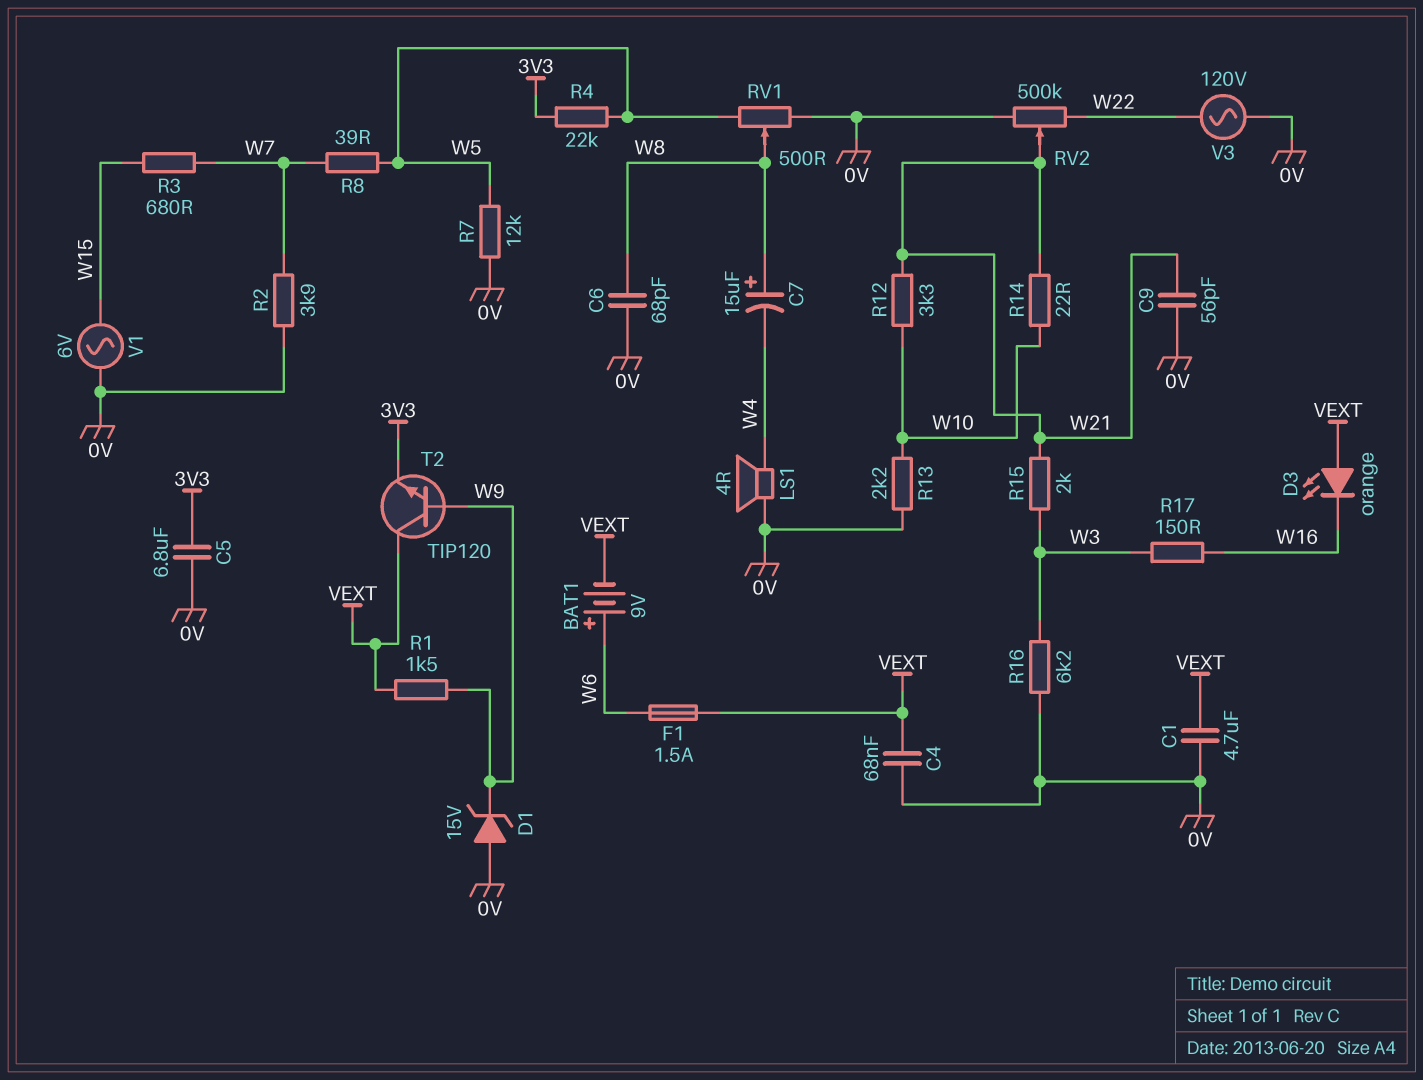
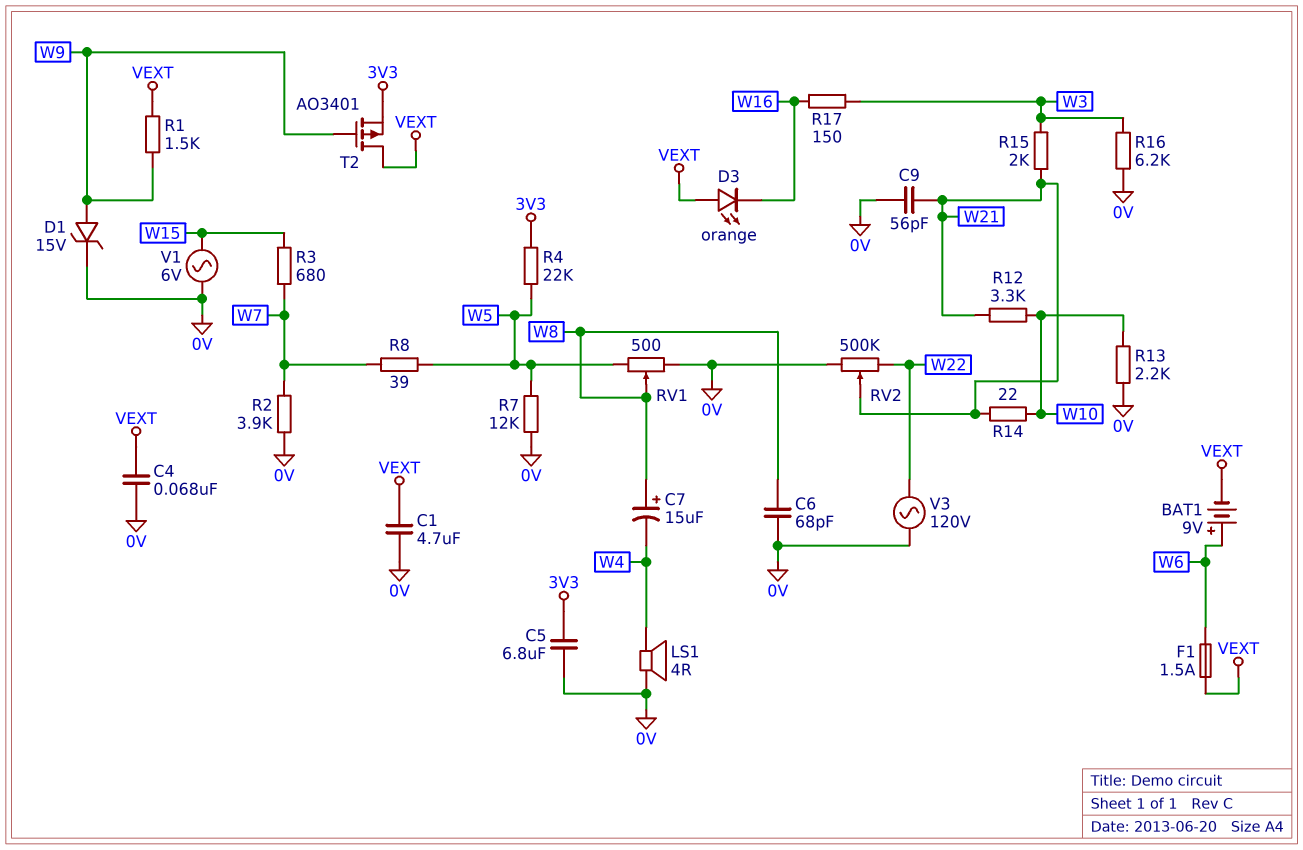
D1: zener 15V (A 0V, K W9) -> zener 15V (A W9, K 0V)
T2: NPN TIP120 (B W9, C VEXT, E 3V3) -> PMOS AO3401 (G W9, D VEXT, S 3V3)

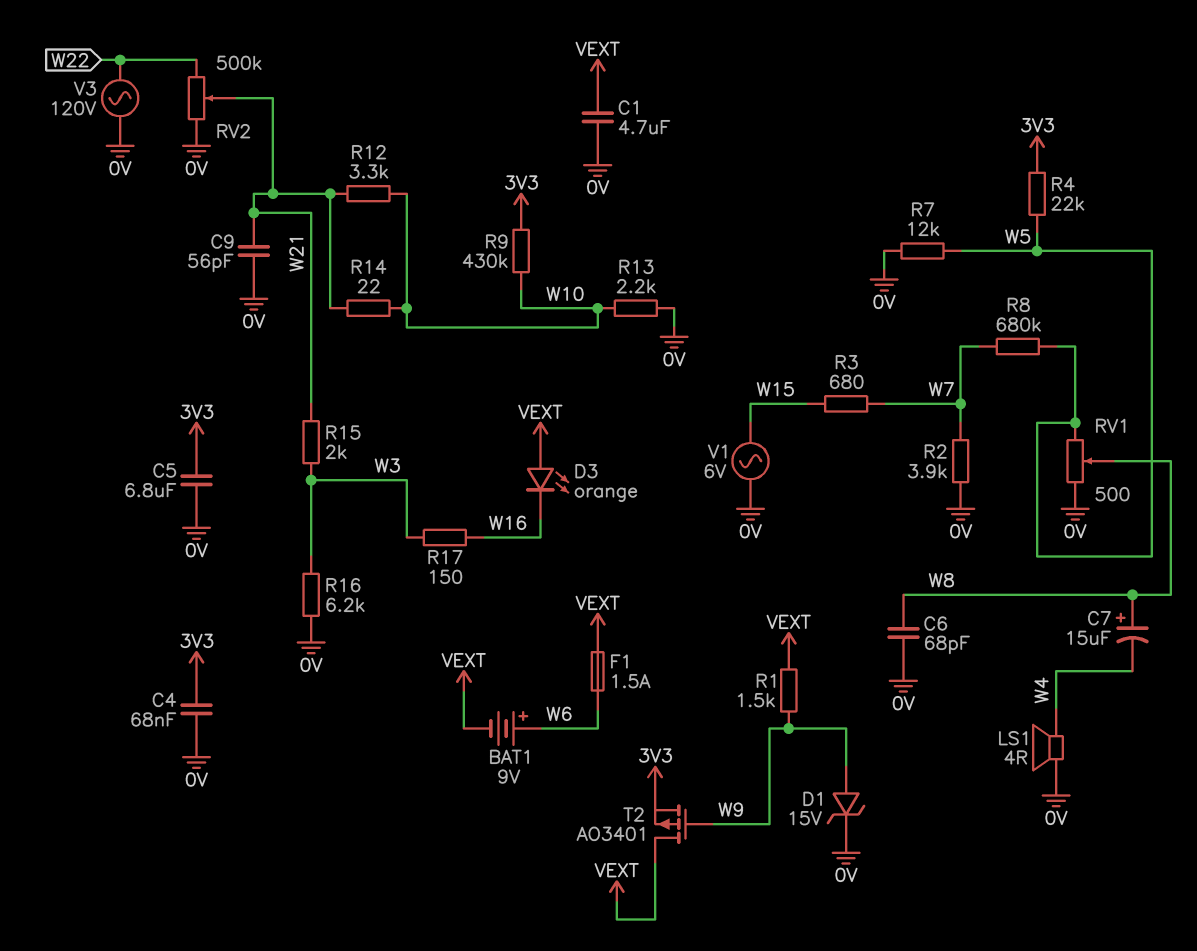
C4: 68nF (0V, VEXT) -> 68nF (0V, 3V3)
R8: 39 (W5, W7) -> 680k (W5, W7)
R9: none -> 430k (3V3, W10)

